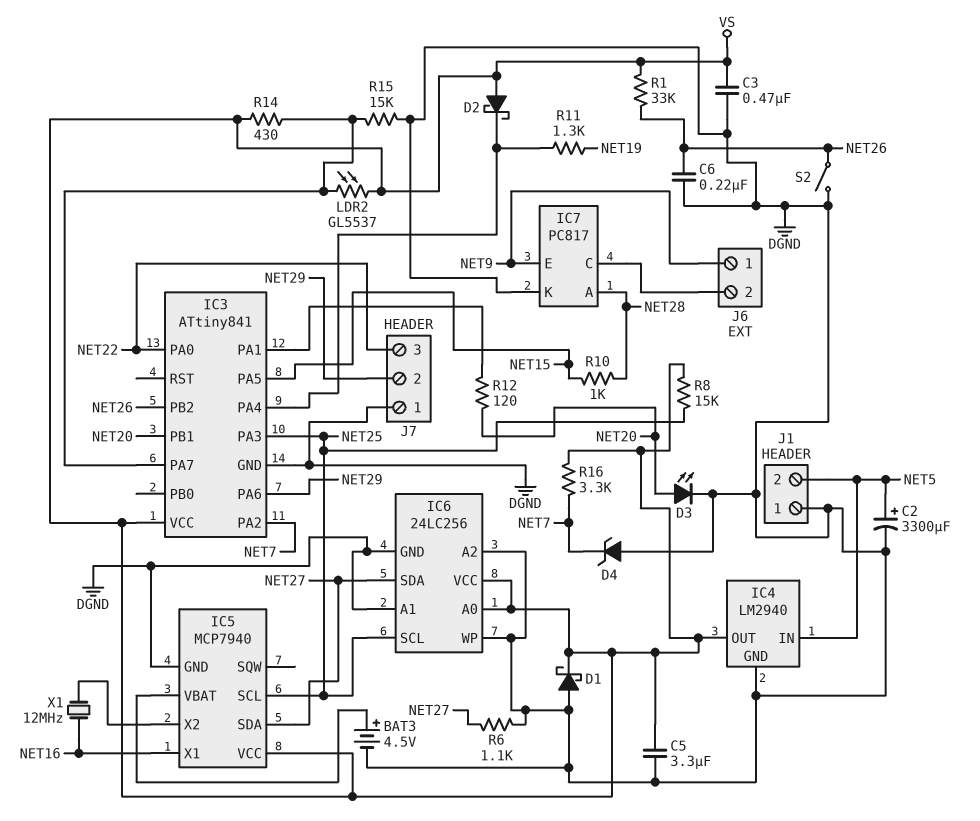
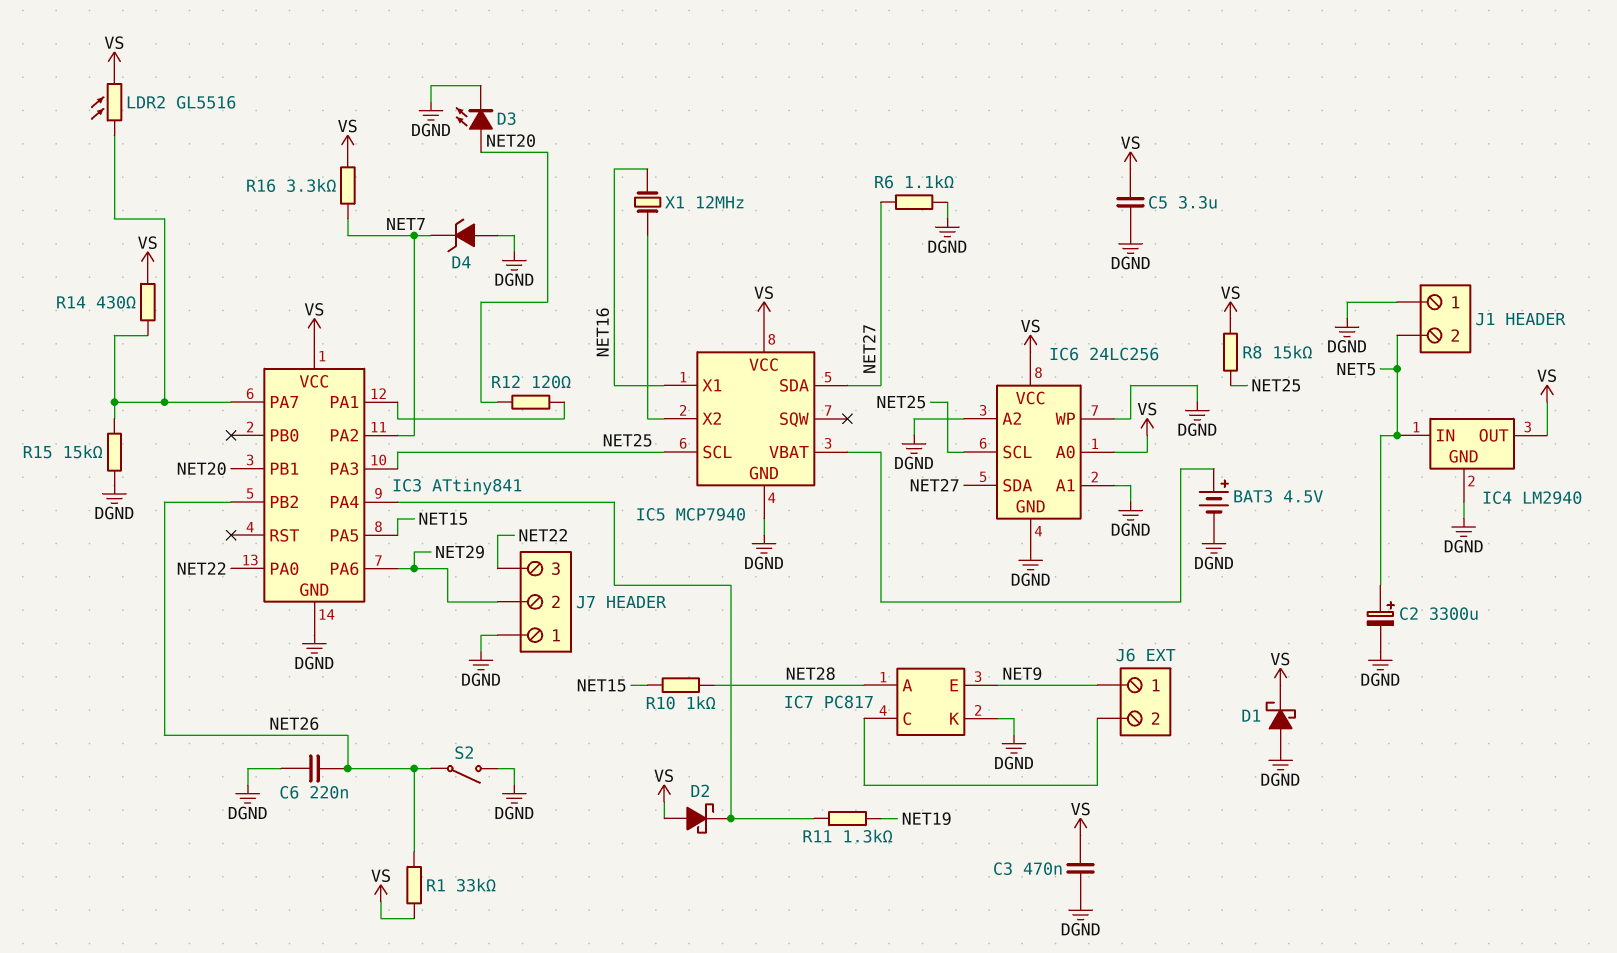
LDR2: GL5537 (IC3/PA7, VS) -> GL5516 (IC3/PA7, VS)

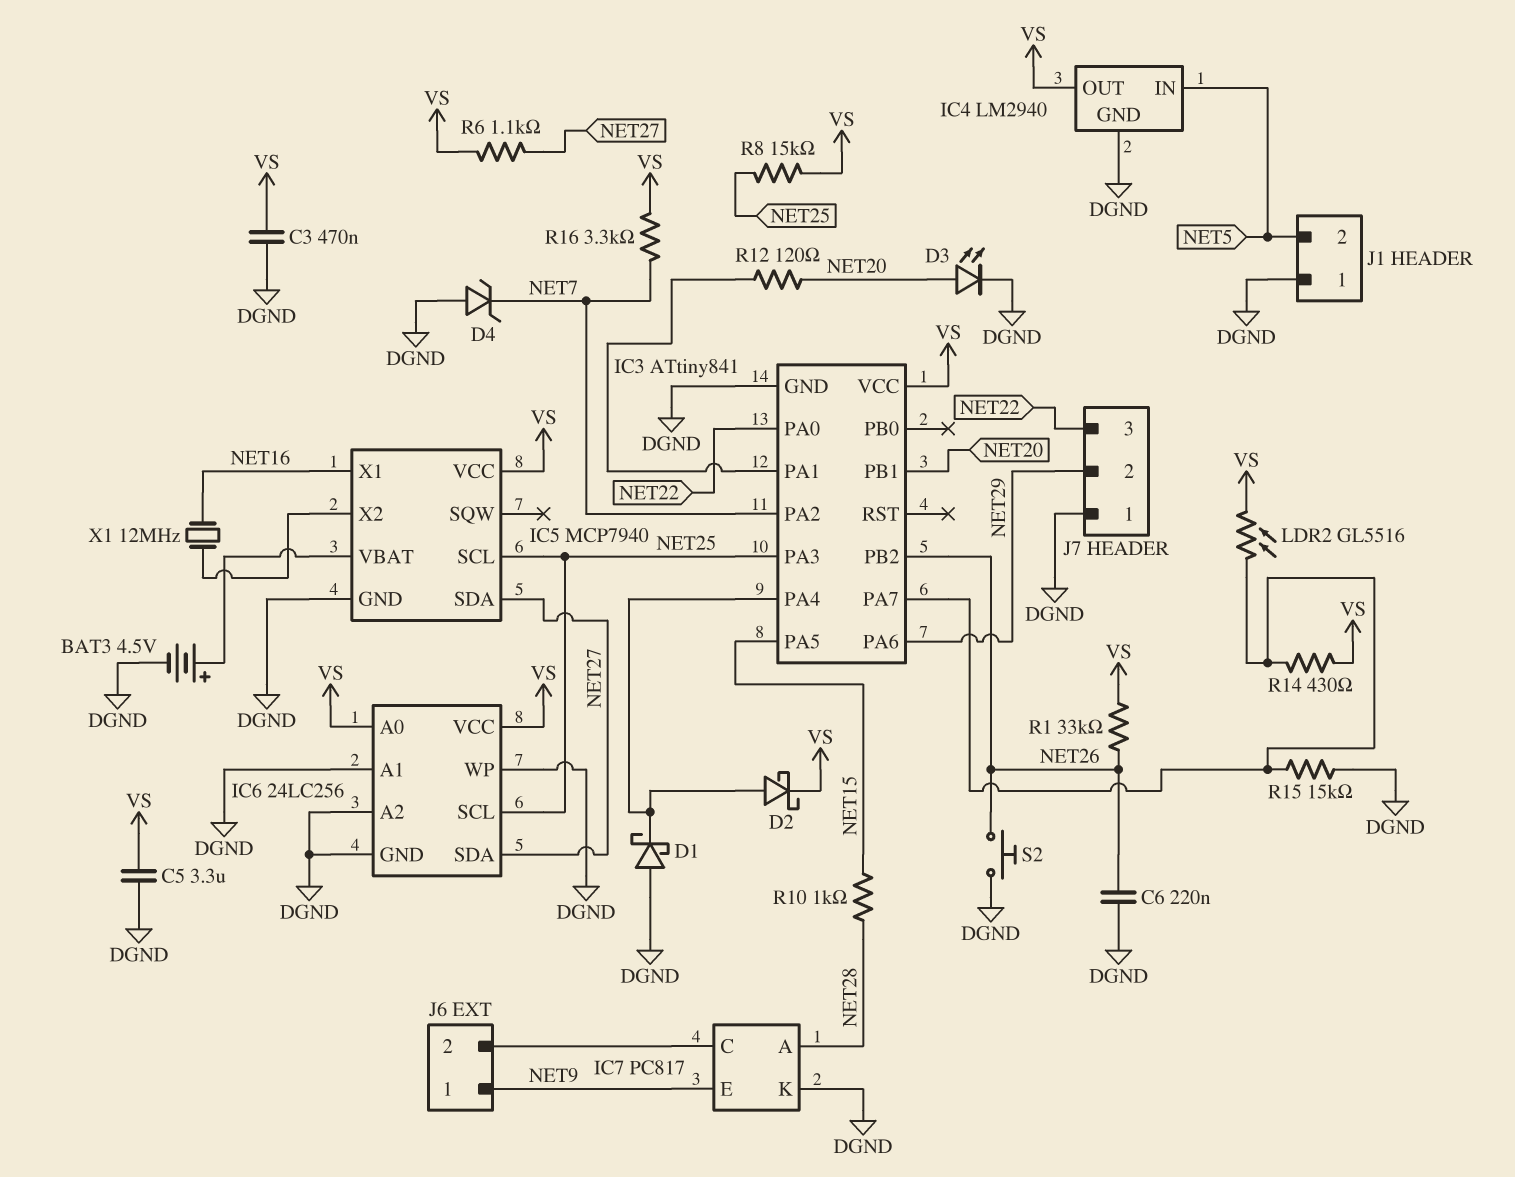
C2: 3300uF (plus NET5, minus DGND) -> none
D1: schottky (A DGND, K VS) -> schottky (A DGND, K IC3/PA4)
D2: schottky (A VS, K IC3/PA4) -> schottky (A IC3/PA4, K VS)
R6: 1.1k (DGND, NET27) -> 1.1k (NET27, VS)
R11: 1.3k (IC3/PA4, NET19) -> none
S2: switch (DGND, NET26) -> button (DGND, NET26)

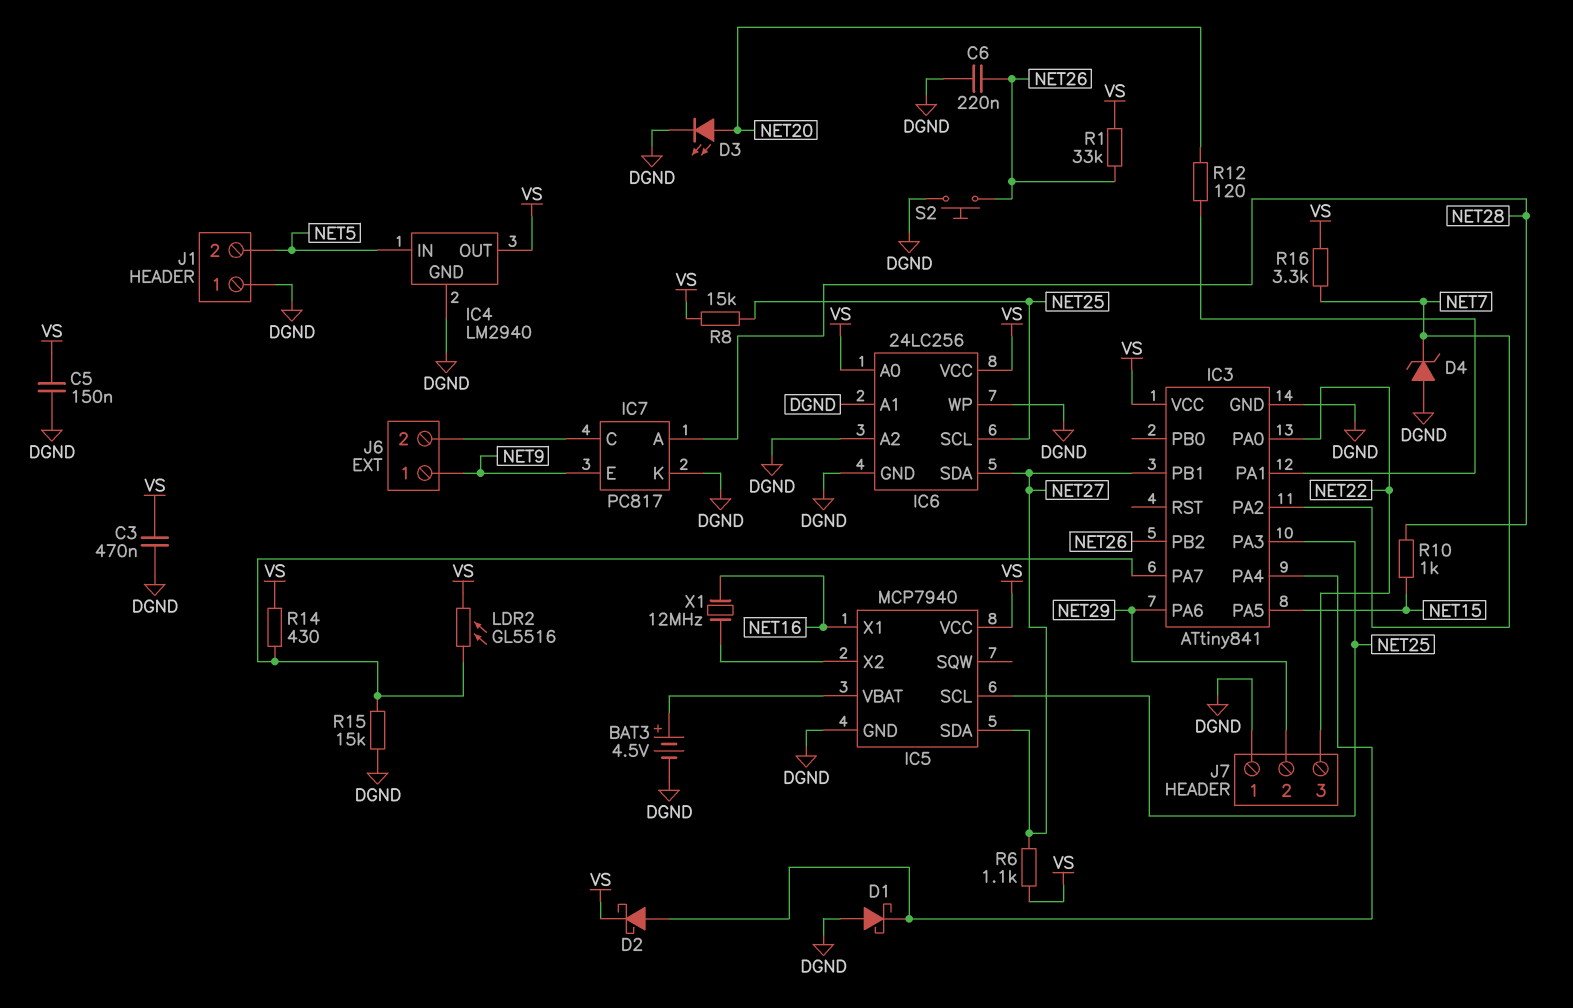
C5: 3.3uF (DGND, VS) -> 150nF (DGND, VS)
IC3 pin PB1: NET20 -> NET27

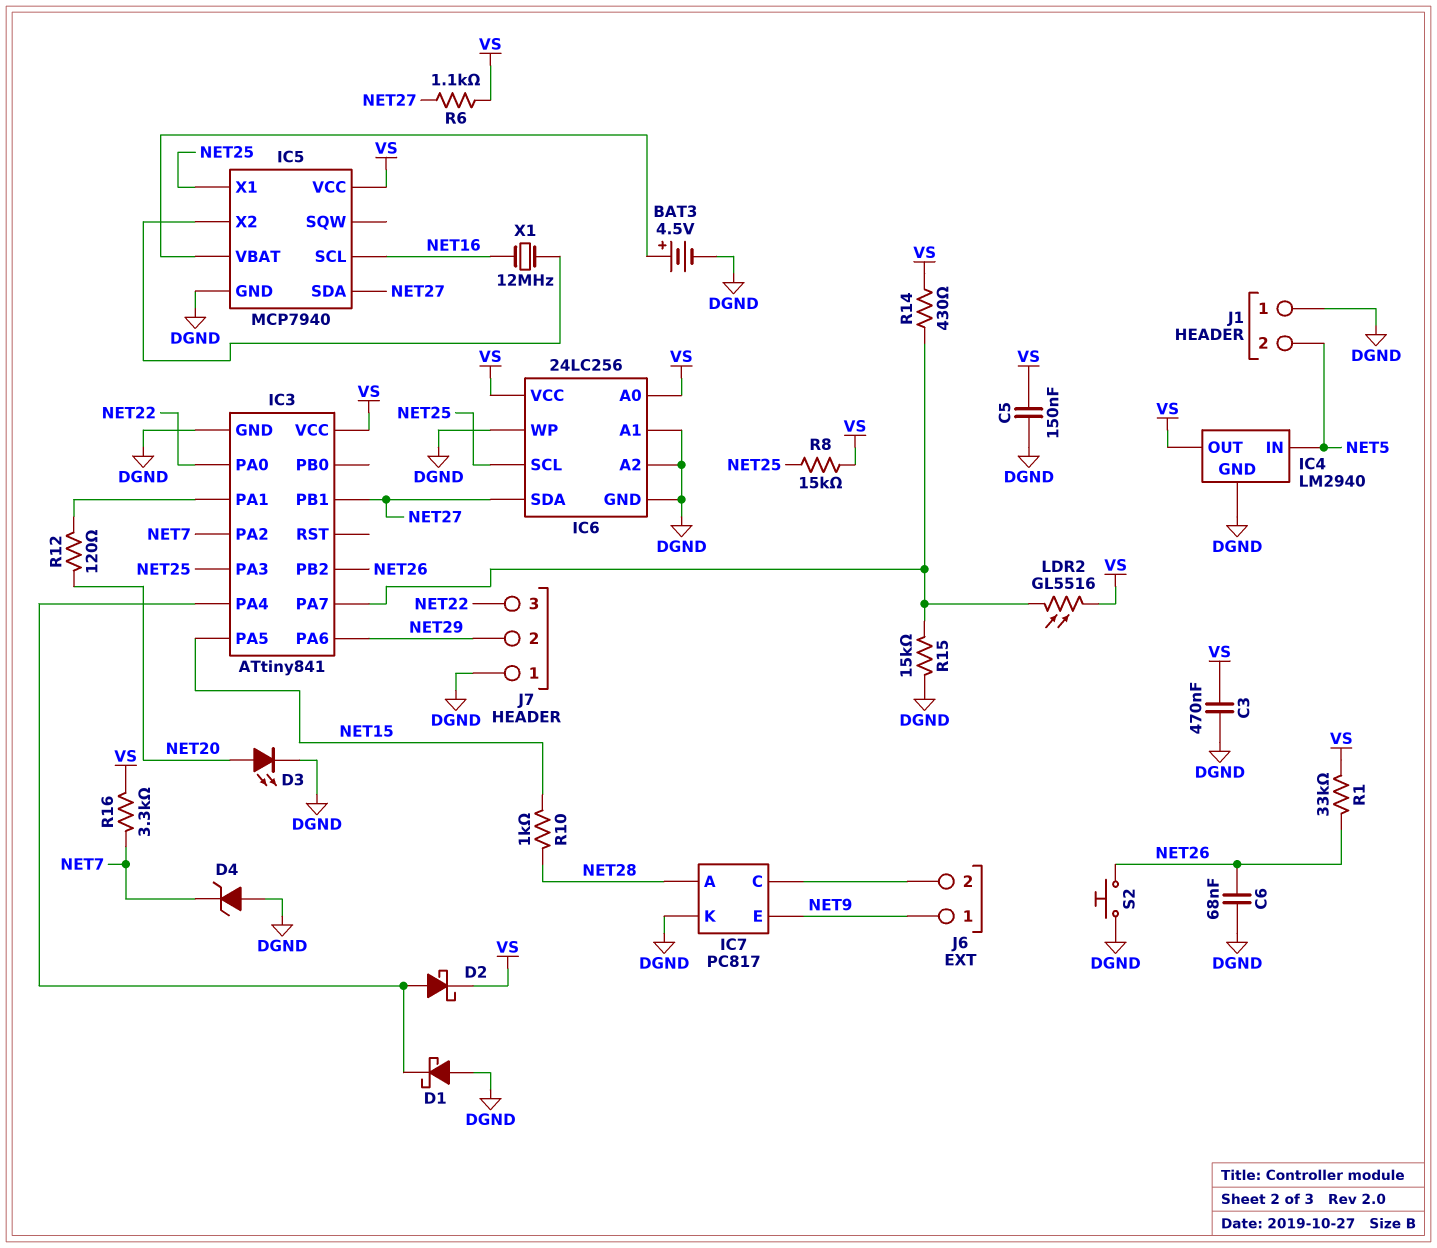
C6: 220nF (DGND, NET26) -> 68nF (DGND, NET26)
IC5 pin SCL: NET25 -> NET16
IC5 pin X1: NET16 -> NET25

